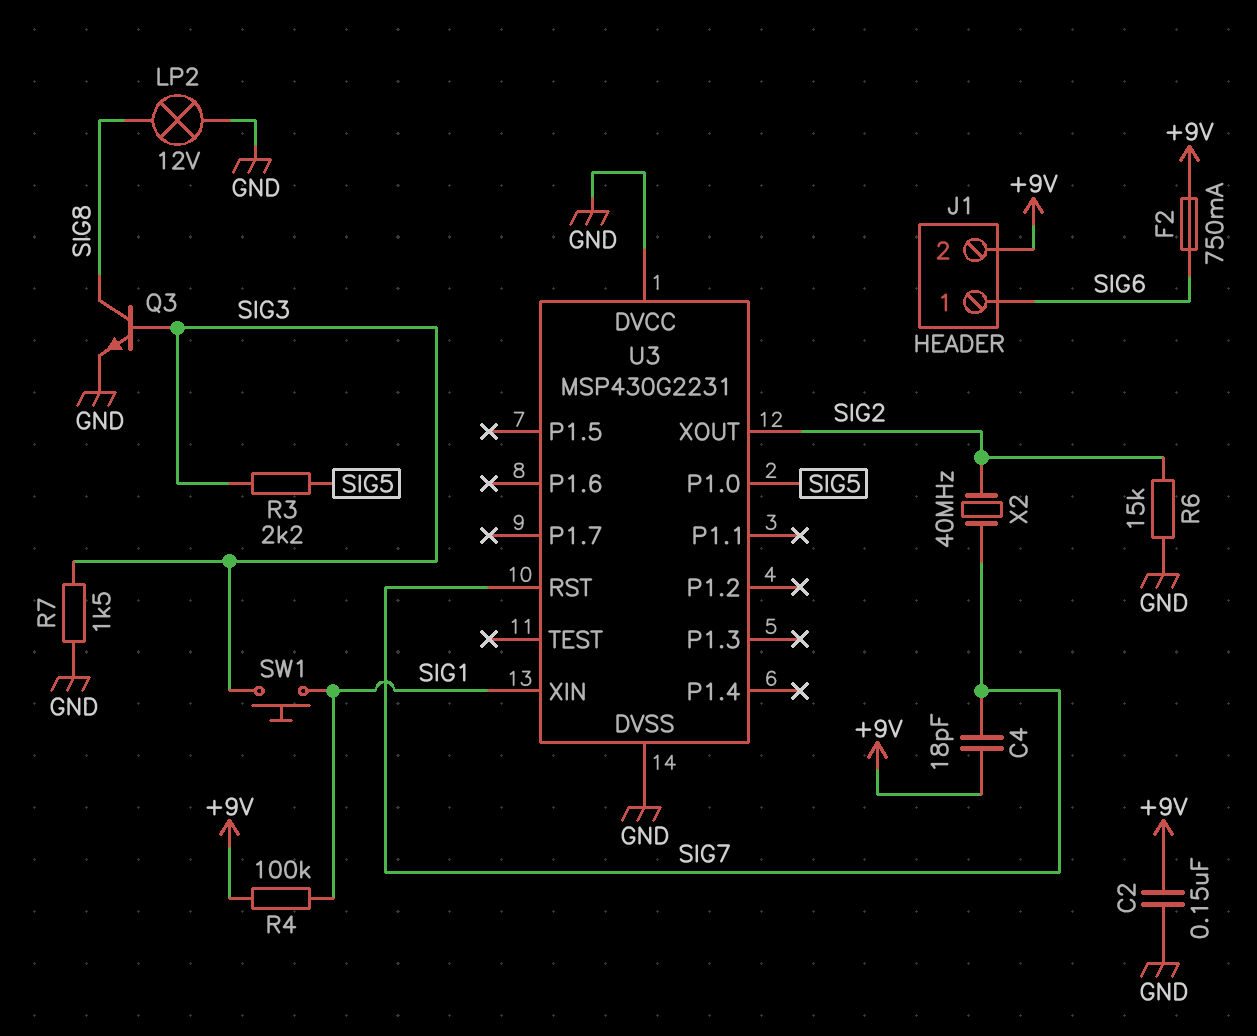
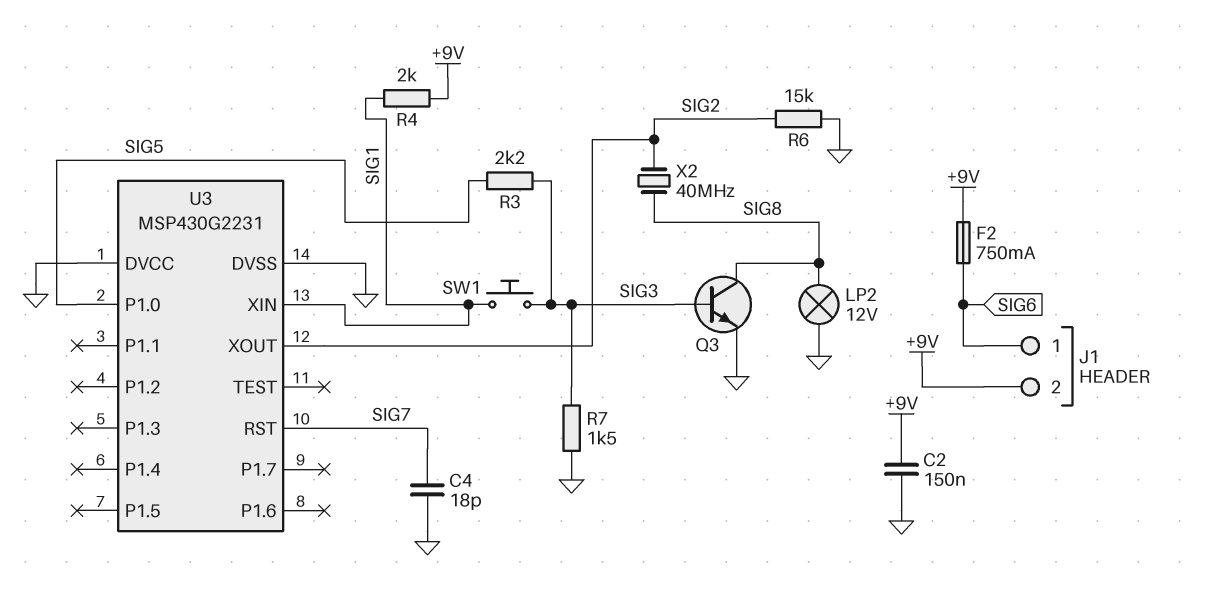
C4: 18pF (+9V, SIG7) -> 18pF (GND, SIG7)
R4: 100k (+9V, SIG1) -> 2k (+9V, SIG1)
X2: 40MHz (SIG2, SIG7) -> 40MHz (SIG2, SIG8)

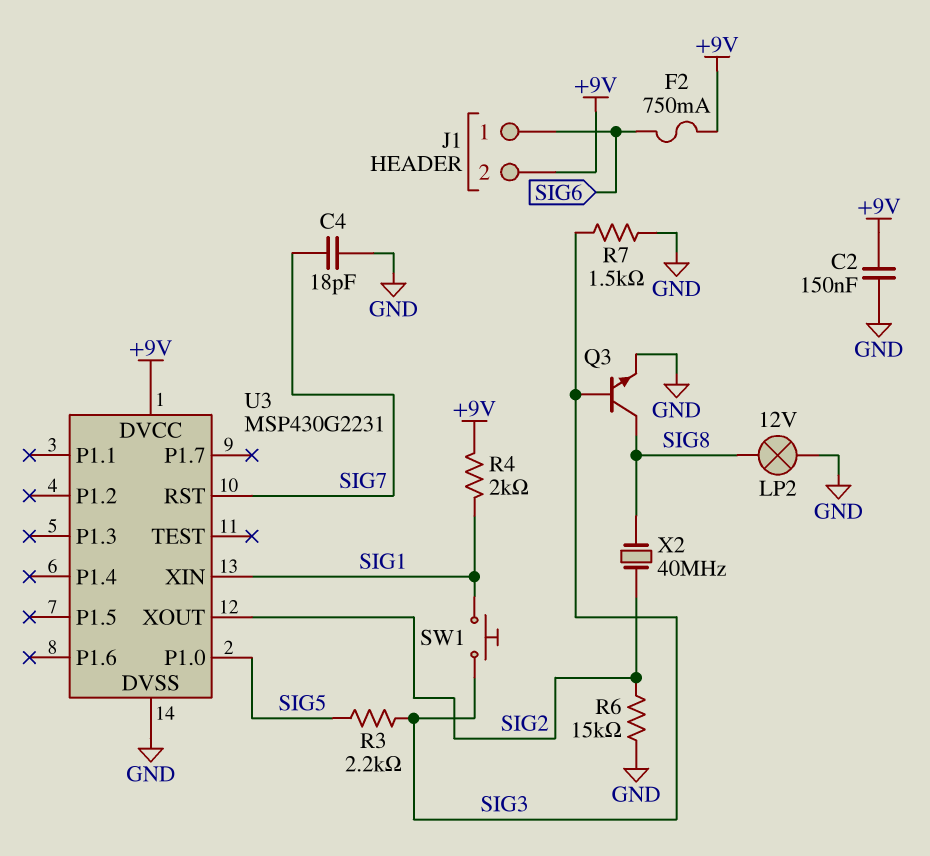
U3 pin DVCC: GND -> +9V

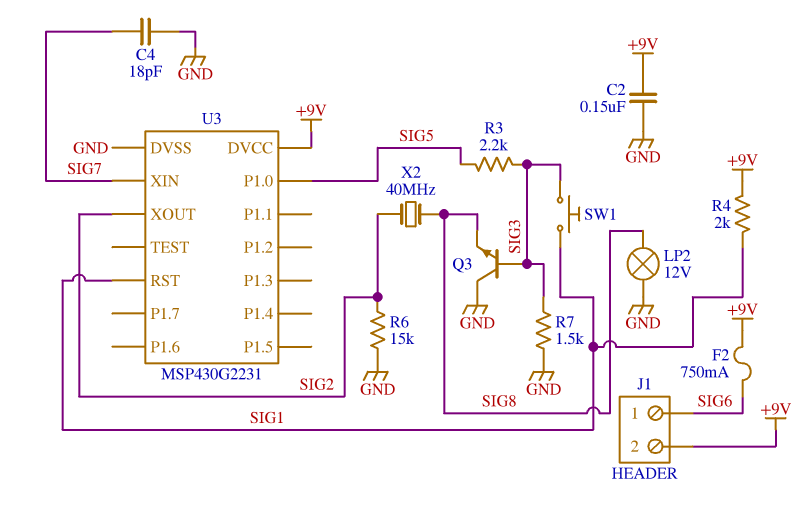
Q3: NPN (B SIG3, C SIG8, E GND) -> NPN (B SIG3, C GND, E SIG8)
U3 pin RST: SIG7 -> SIG1
U3 pin XIN: SIG1 -> SIG7

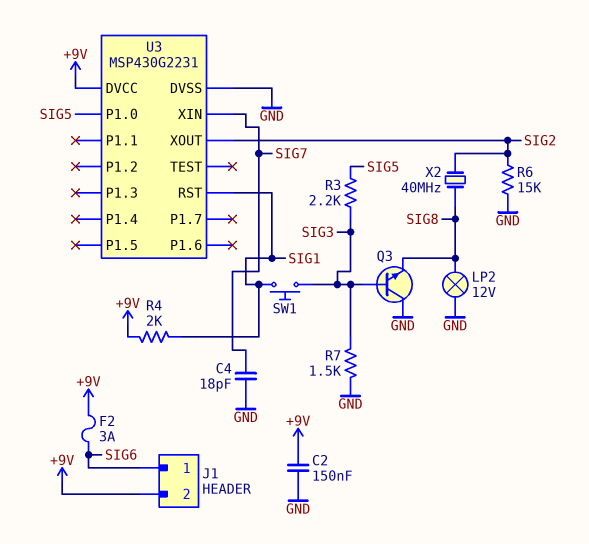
F2: 750mA (+9V, SIG6) -> 3A (+9V, SIG6)

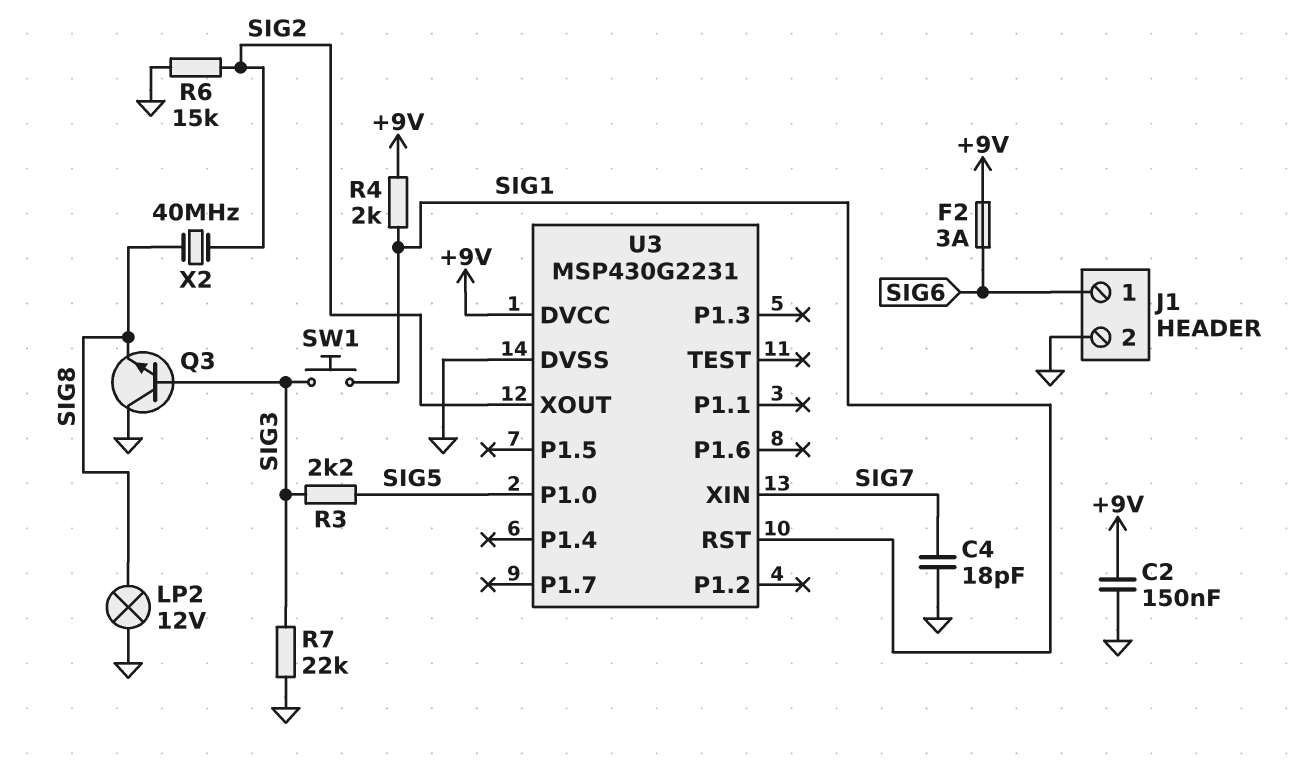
J1 pin 2: +9V -> GND
R7: 1.5k (GND, SIG3) -> 22k (GND, SIG3)

